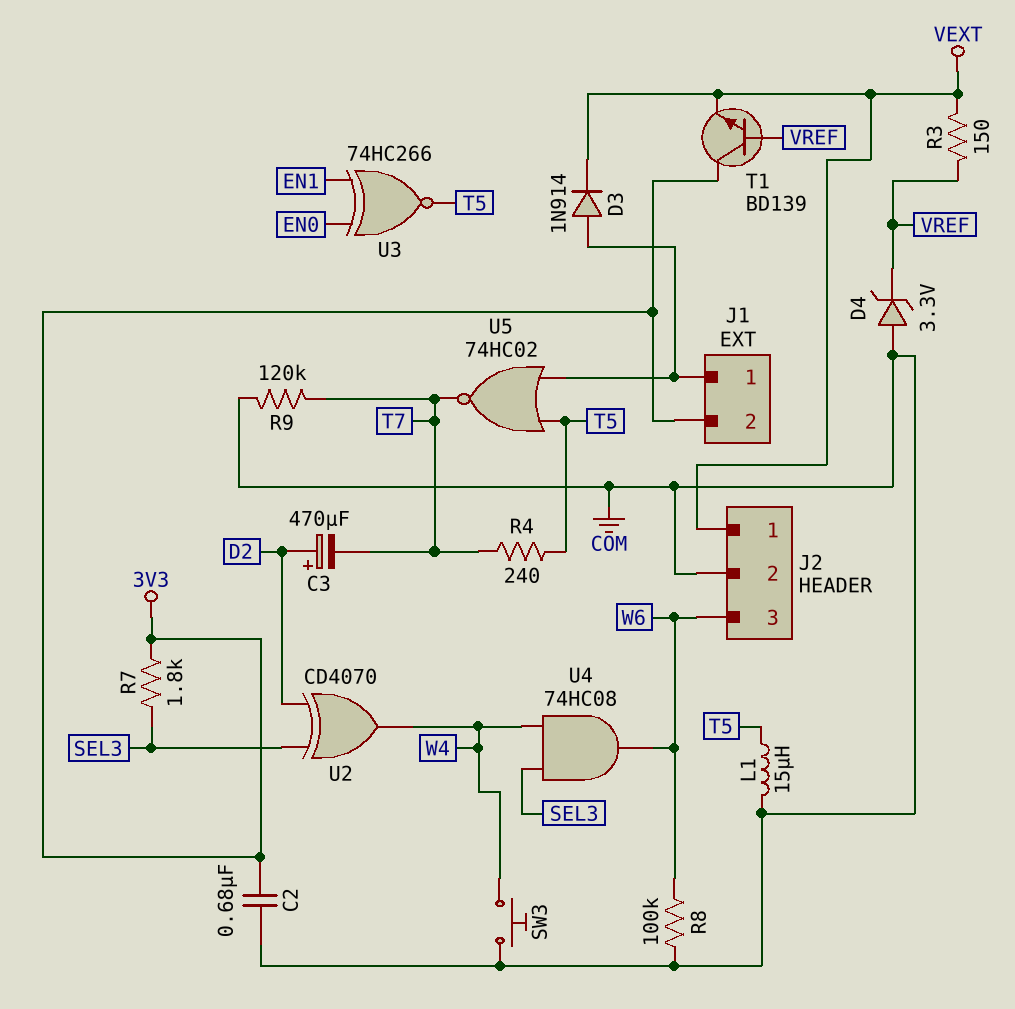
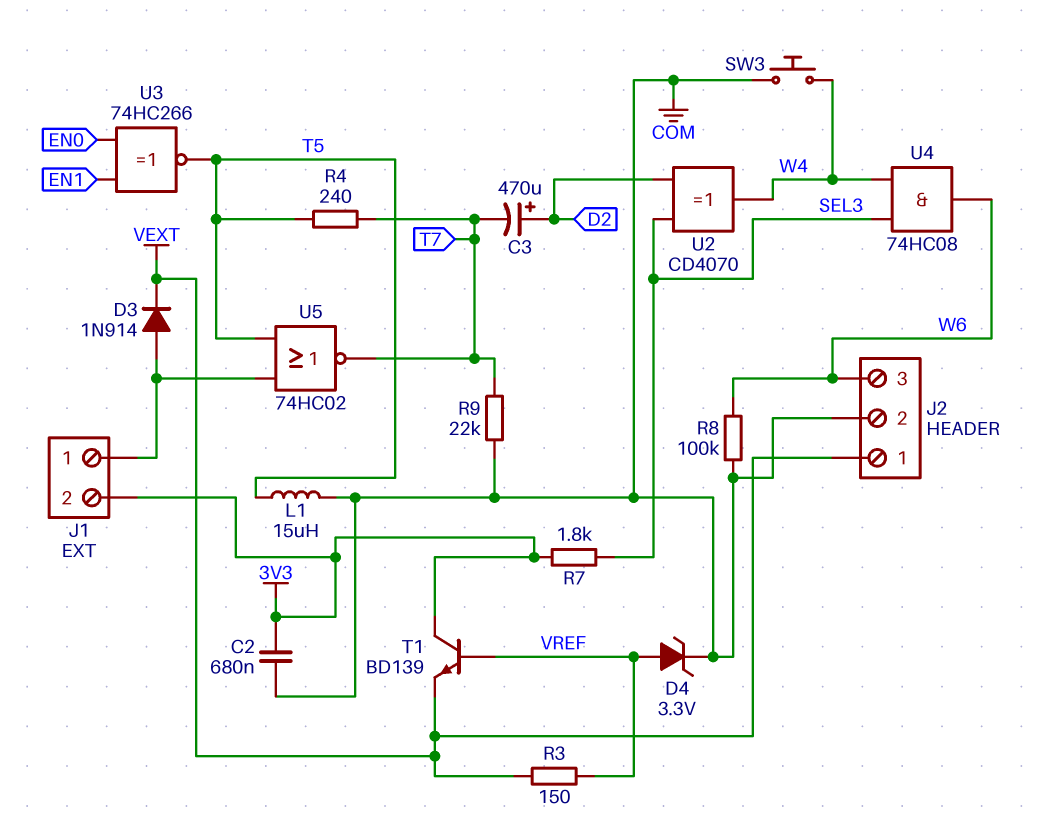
D4: zener 3.3V (A COM, K VREF) -> zener 3.3V (A VREF, K COM)
R9: 120k (COM, T7) -> 22k (COM, T7)

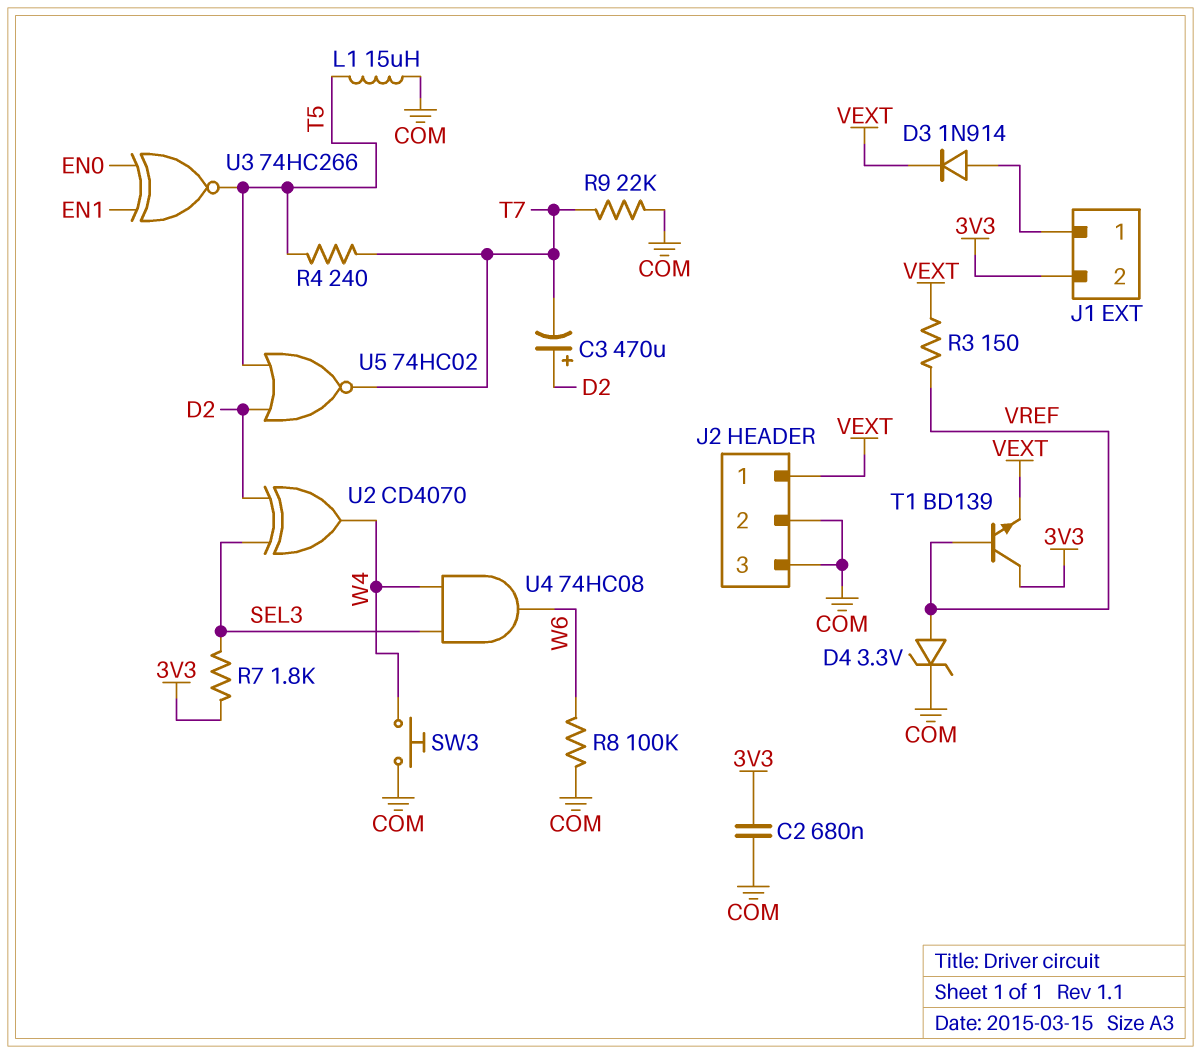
J2 pin 3: W6 -> COM
U5: NOR 74HC02 (in J1/1, in T5, out T7) -> NOR 74HC02 (in D2, in T5, out T7)

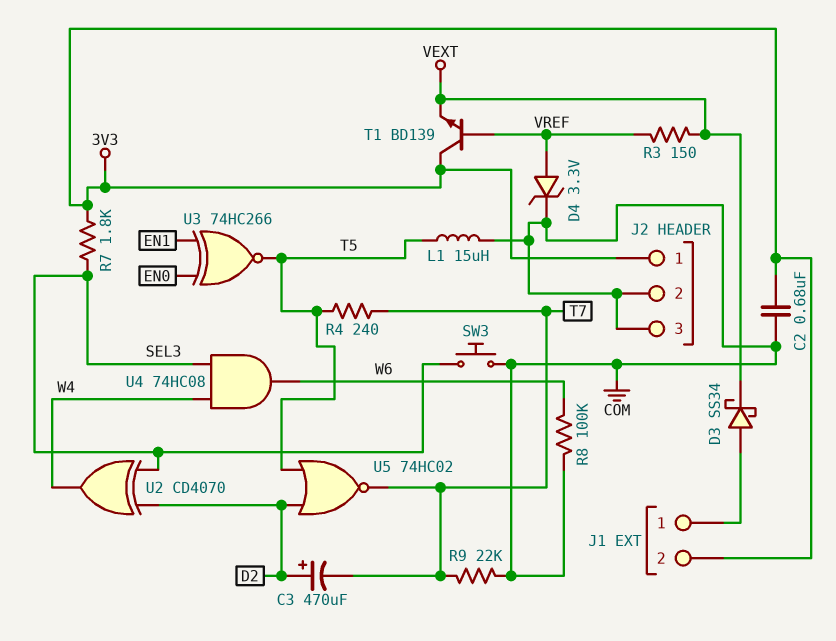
D3: diode 1N914 (A J1/1, K VEXT) -> schottky SS34 (A J1/1, K VEXT)
J2 pin 1: VEXT -> 3V3
SW3: button (COM, W4) -> button (COM, SEL3)

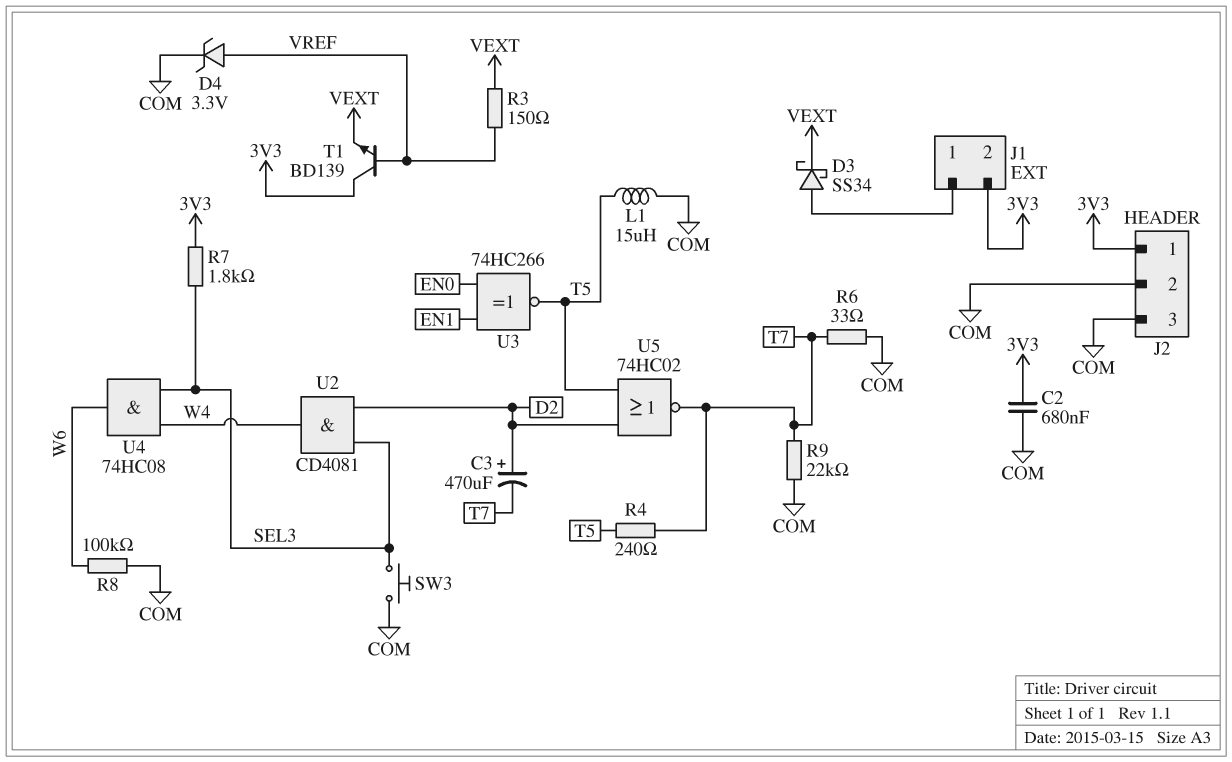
R6: none -> 33 (COM, T7)
U2: XOR CD4070 (in D2, in SEL3, out W4) -> AND CD4081 (in D2, in SEL3, out W4)

